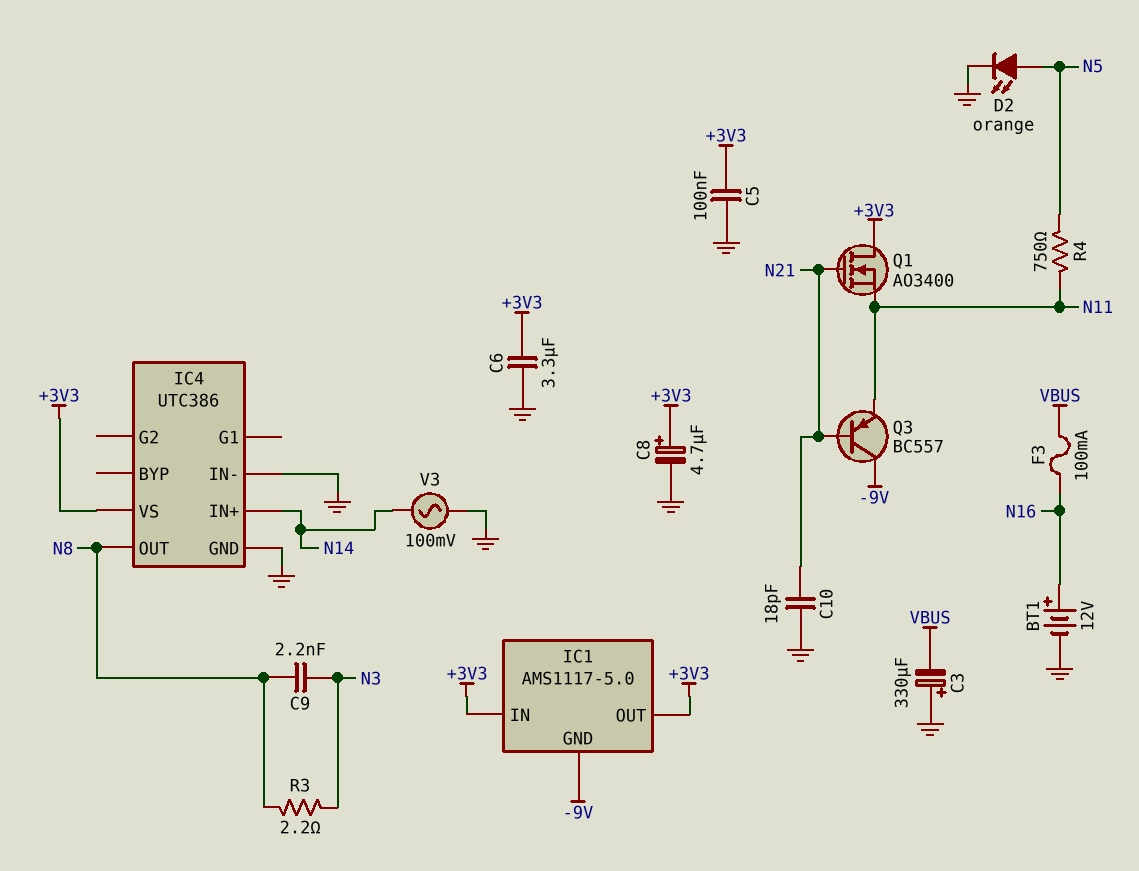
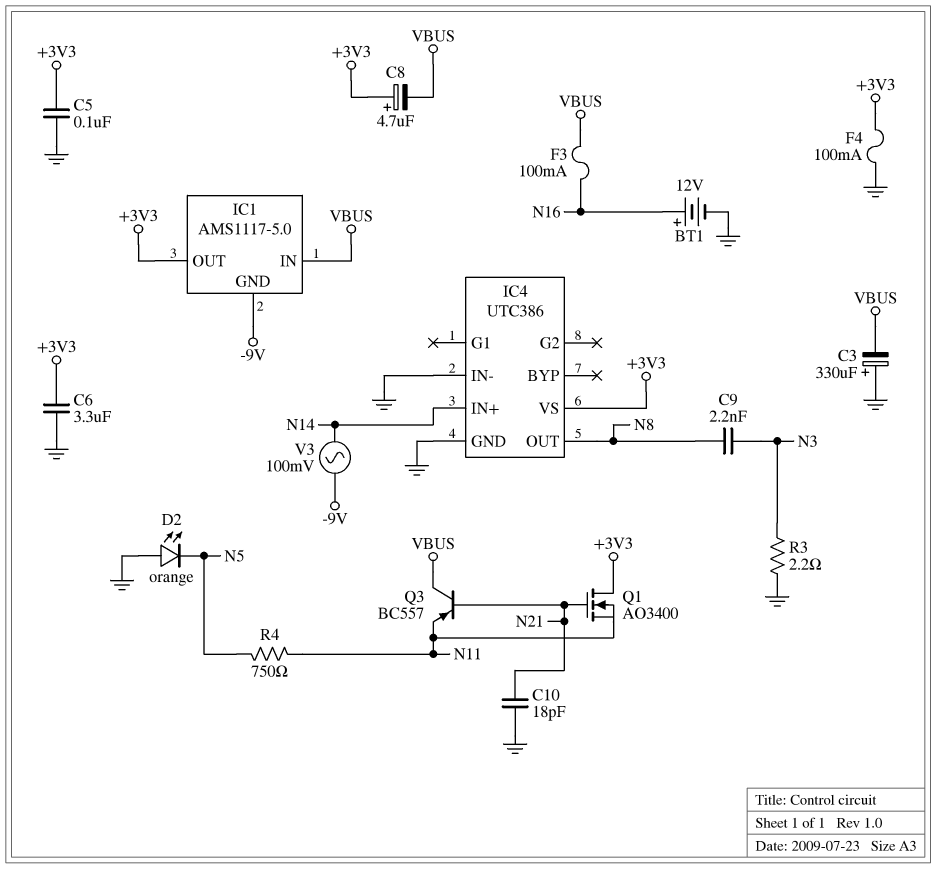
C8: 4.7uF (plus +3V3, minus GND) -> 4.7uF (plus +3V3, minus VBUS)
D2: LED orange (A N5, K GND) -> LED orange (A GND, K N5)
F4: none -> 100mA (+3V3, GND)
IC1 pin IN: +3V3 -> VBUS
Q3: PNP BC557 (B N21, C -9V, E N11) -> PNP BC557 (B N21, C VBUS, E N11)
R3: 2.2 (N3, N8) -> 2.2 (GND, N3)
V3: AC 100mV (GND, N14) -> AC 100mV (-9V, N14)

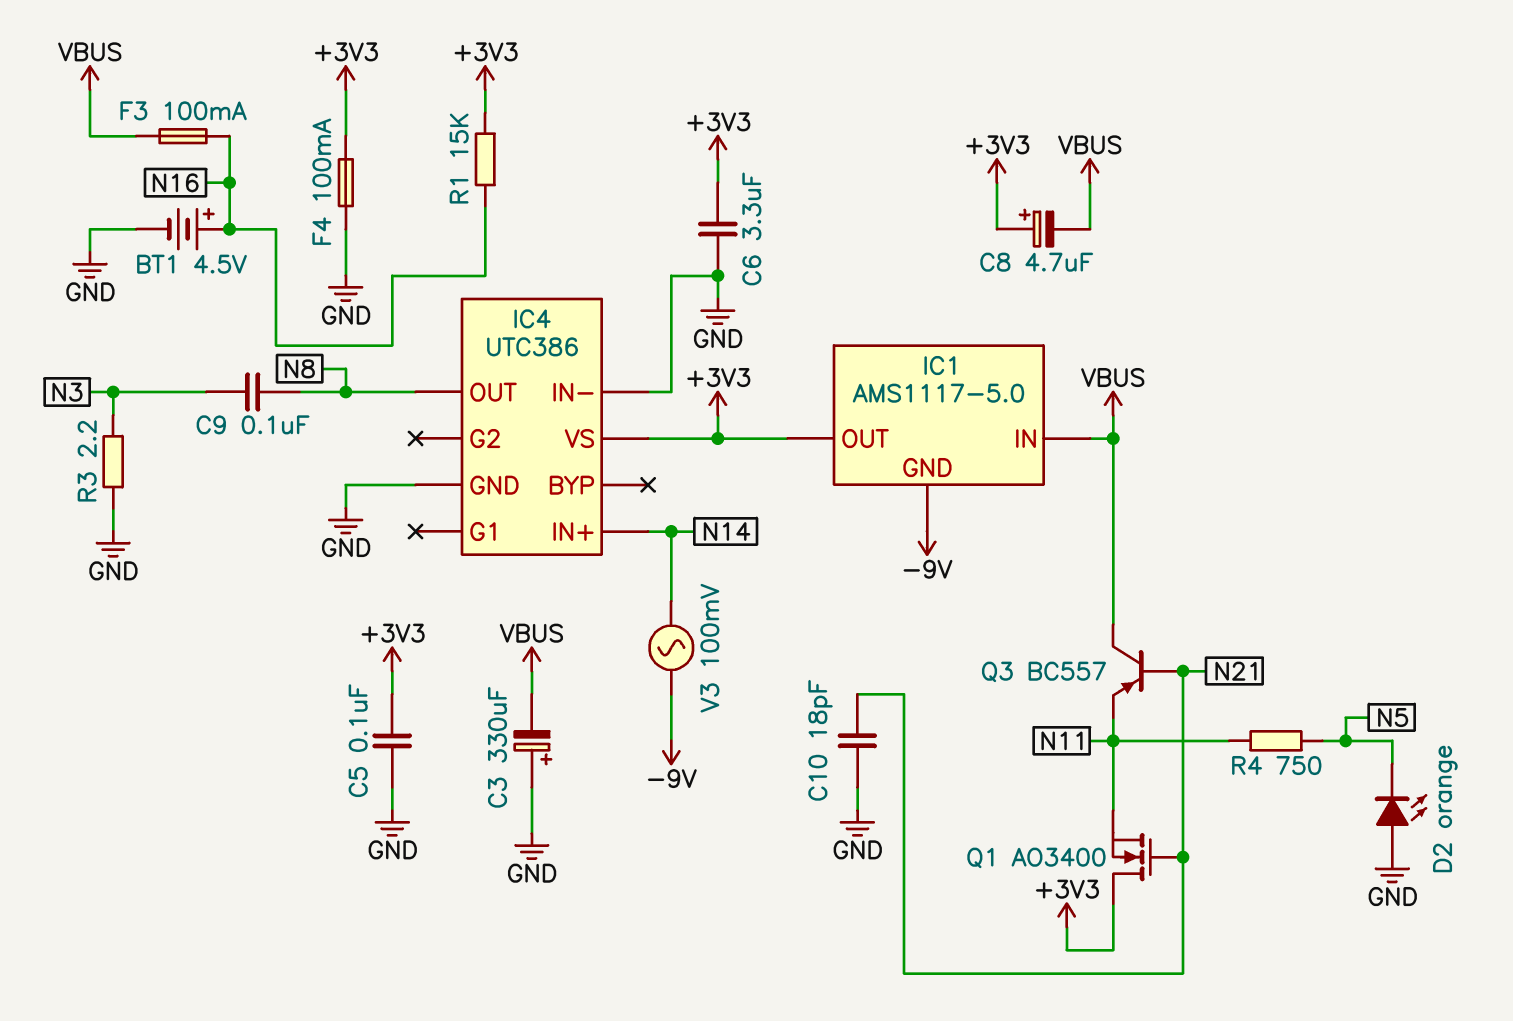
BT1: 12V (plus N16, minus GND) -> 4.5V (plus N16, minus GND)
C9: 2.2nF (N3, N8) -> 100nF (N3, N8)
R1: none -> 15k (+3V3, N16)

